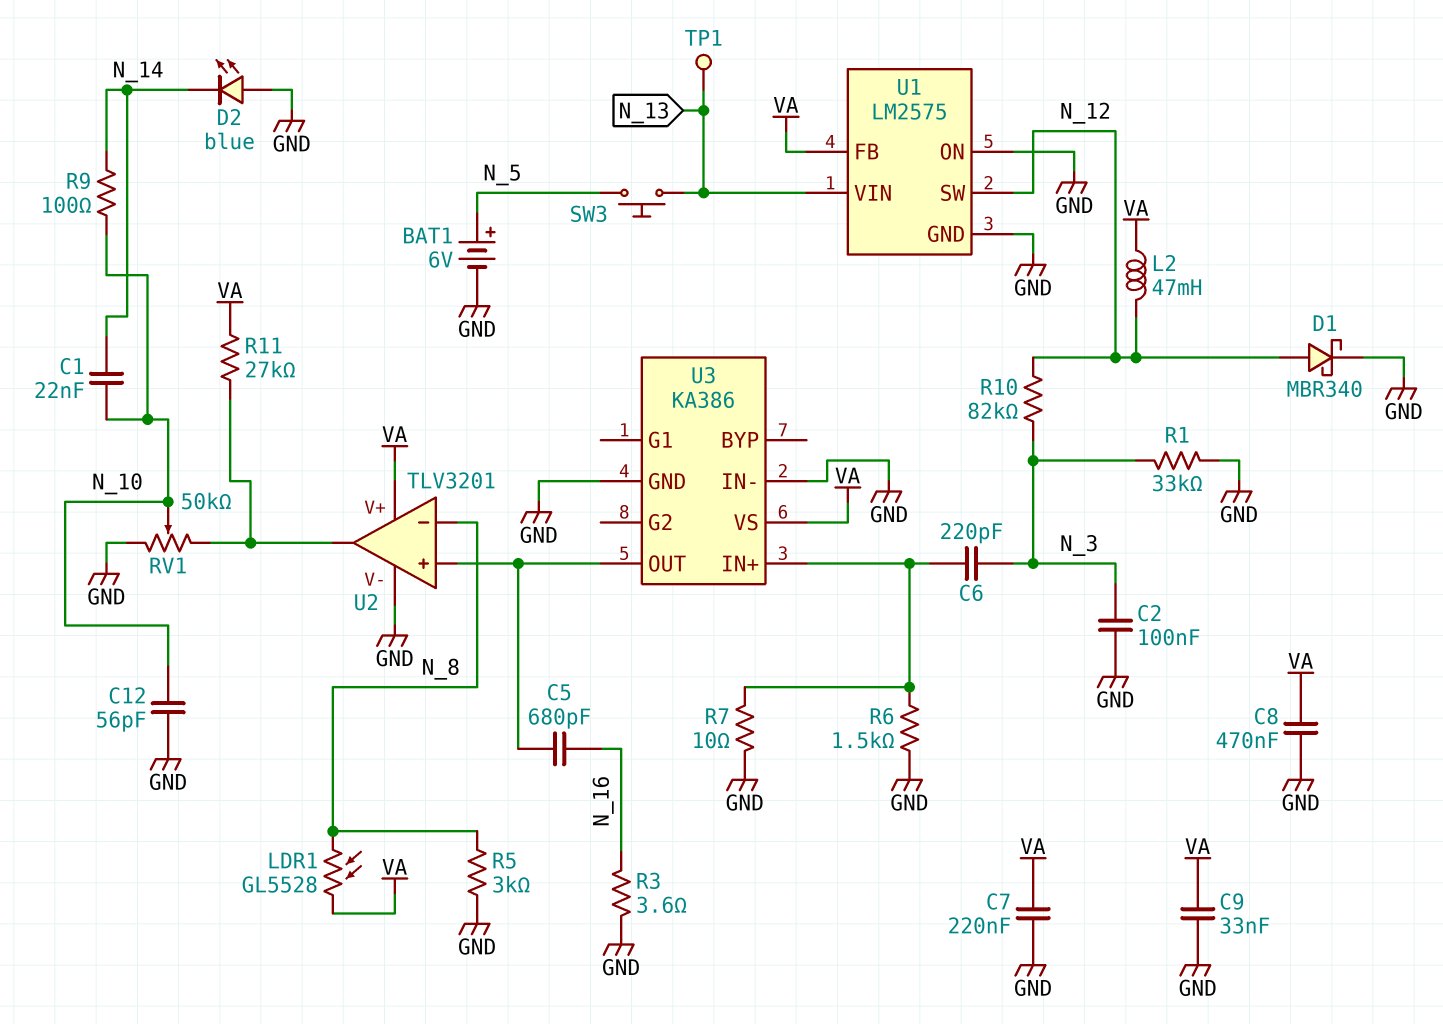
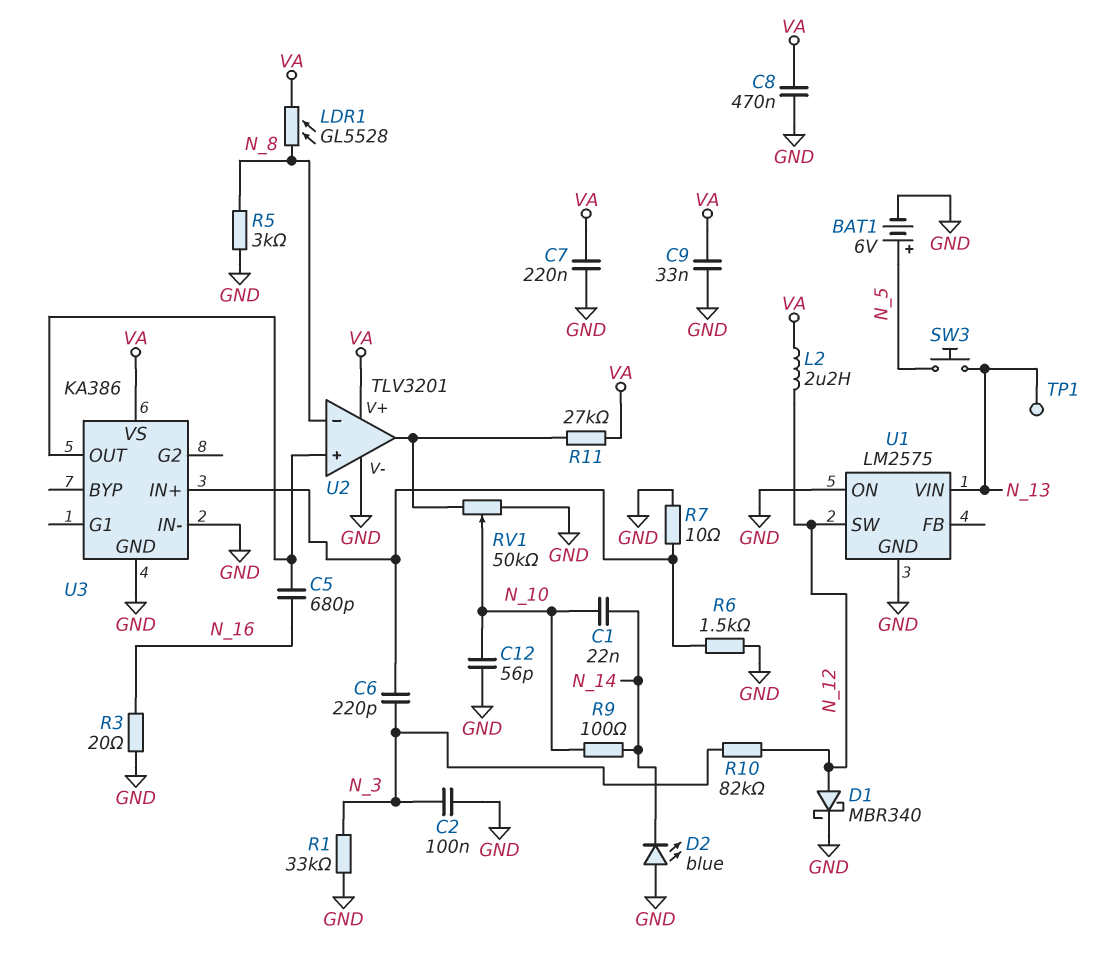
L2: 47mH (N_12, VA) -> 2.2uH (N_12, VA)
R3: 3.6 (GND, N_16) -> 20 (GND, N_16)
U1 pin FB: VA -> none

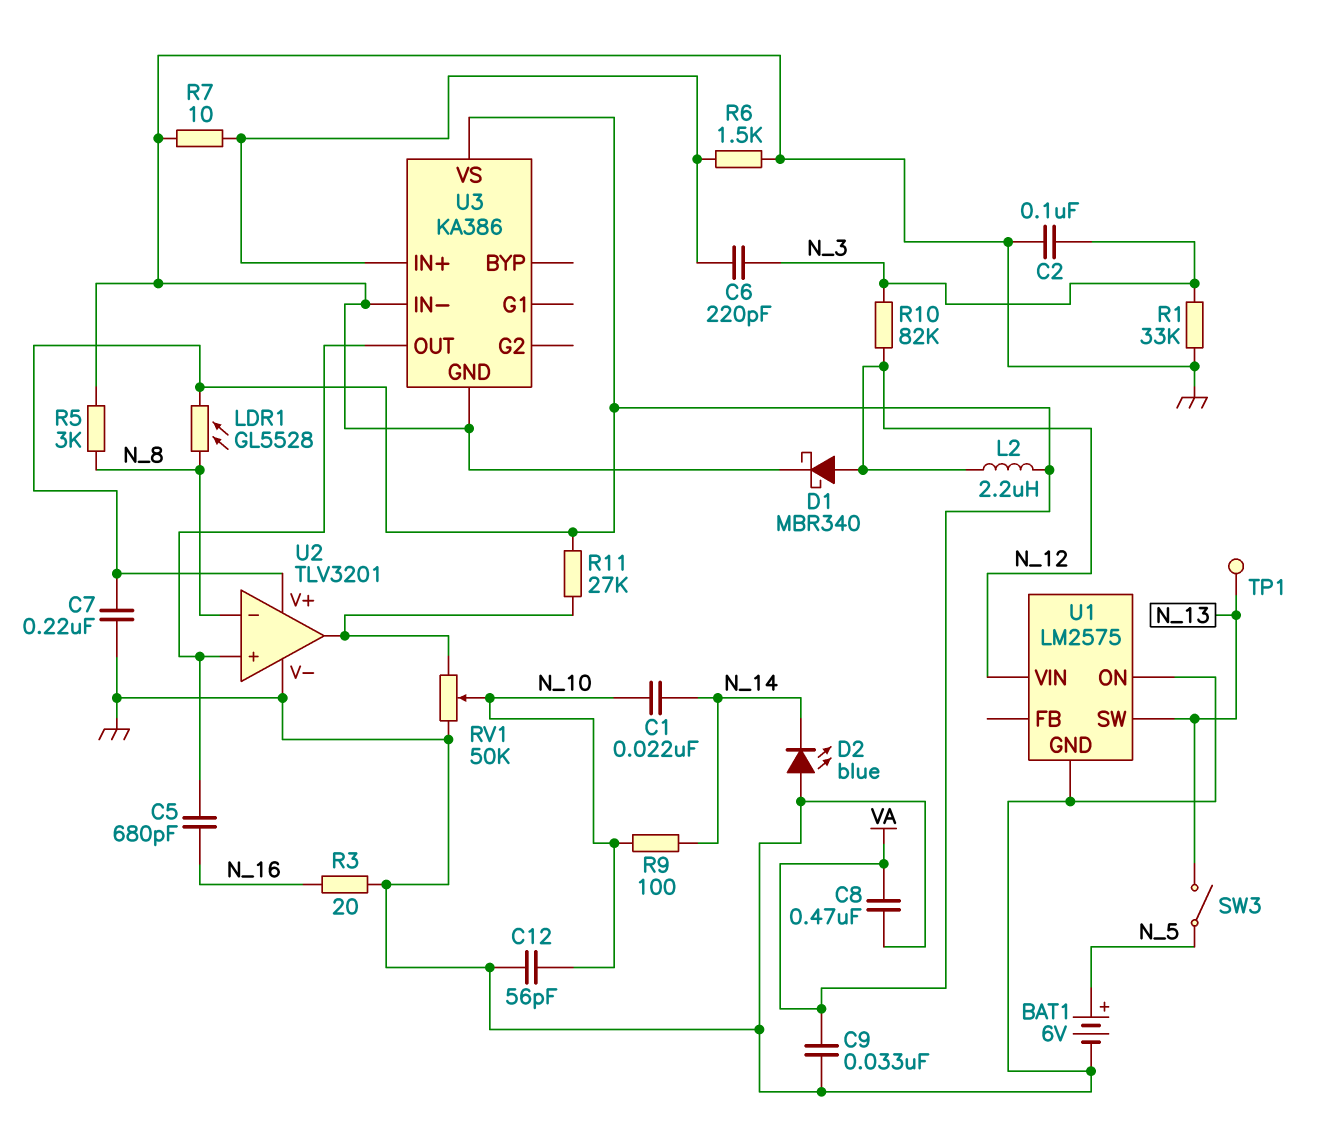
SW3: button (N_5, N_13) -> switch (N_5, N_13)
U1 pin SW: N_12 -> N_13
U1 pin VIN: N_13 -> N_12

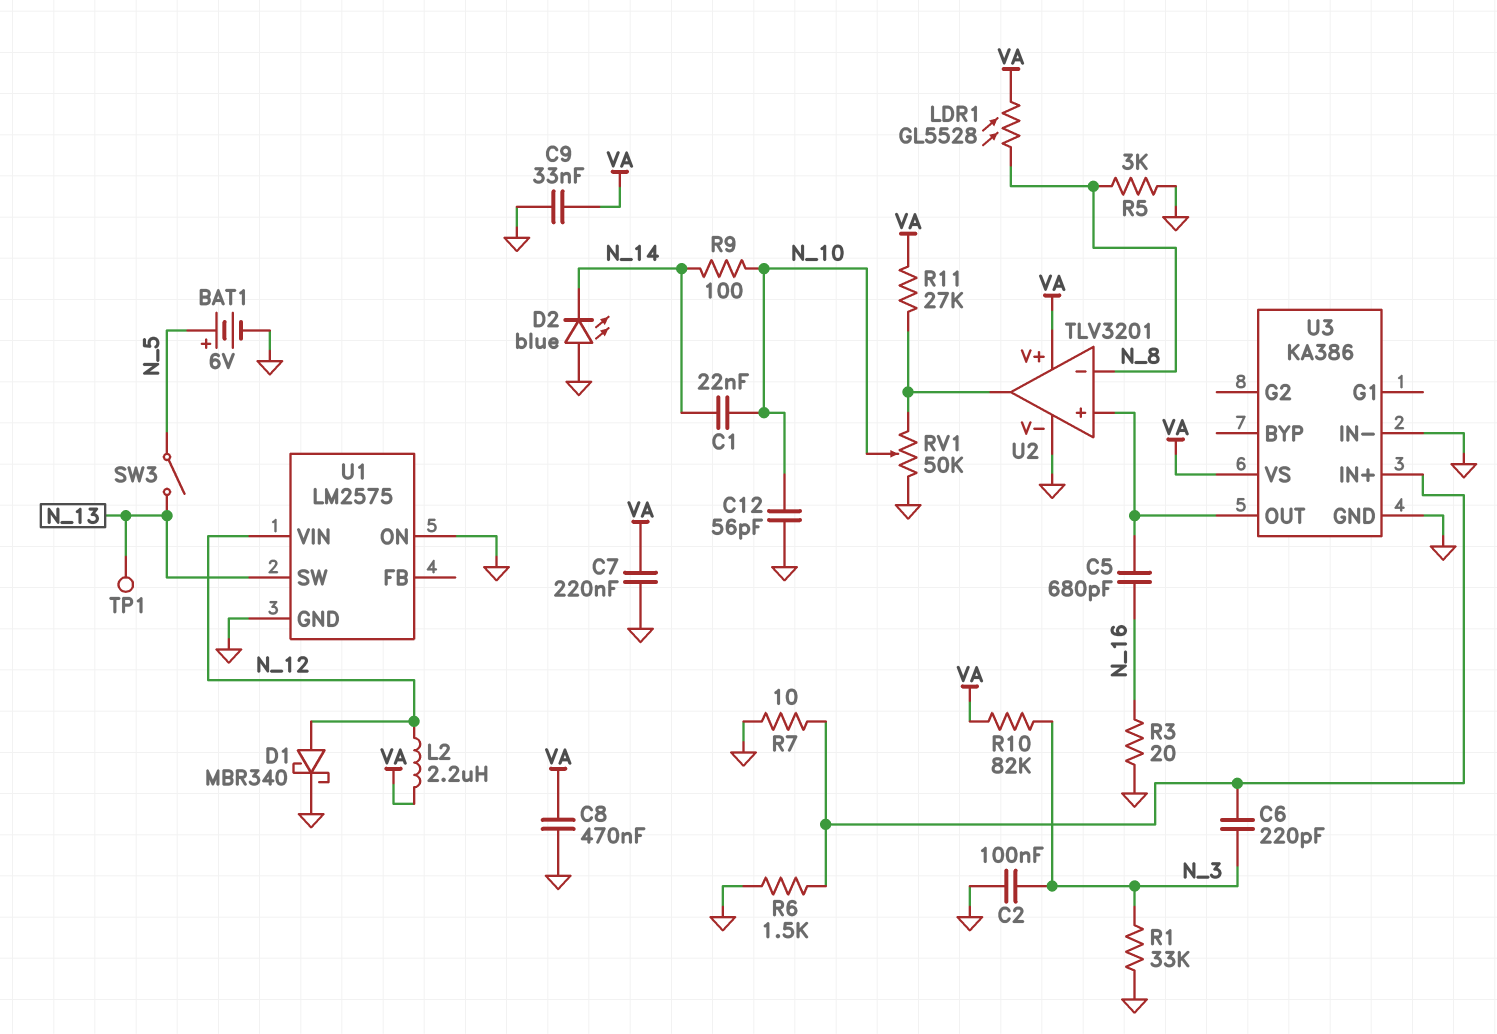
R10: 82k (N_3, N_12) -> 82k (N_3, VA)

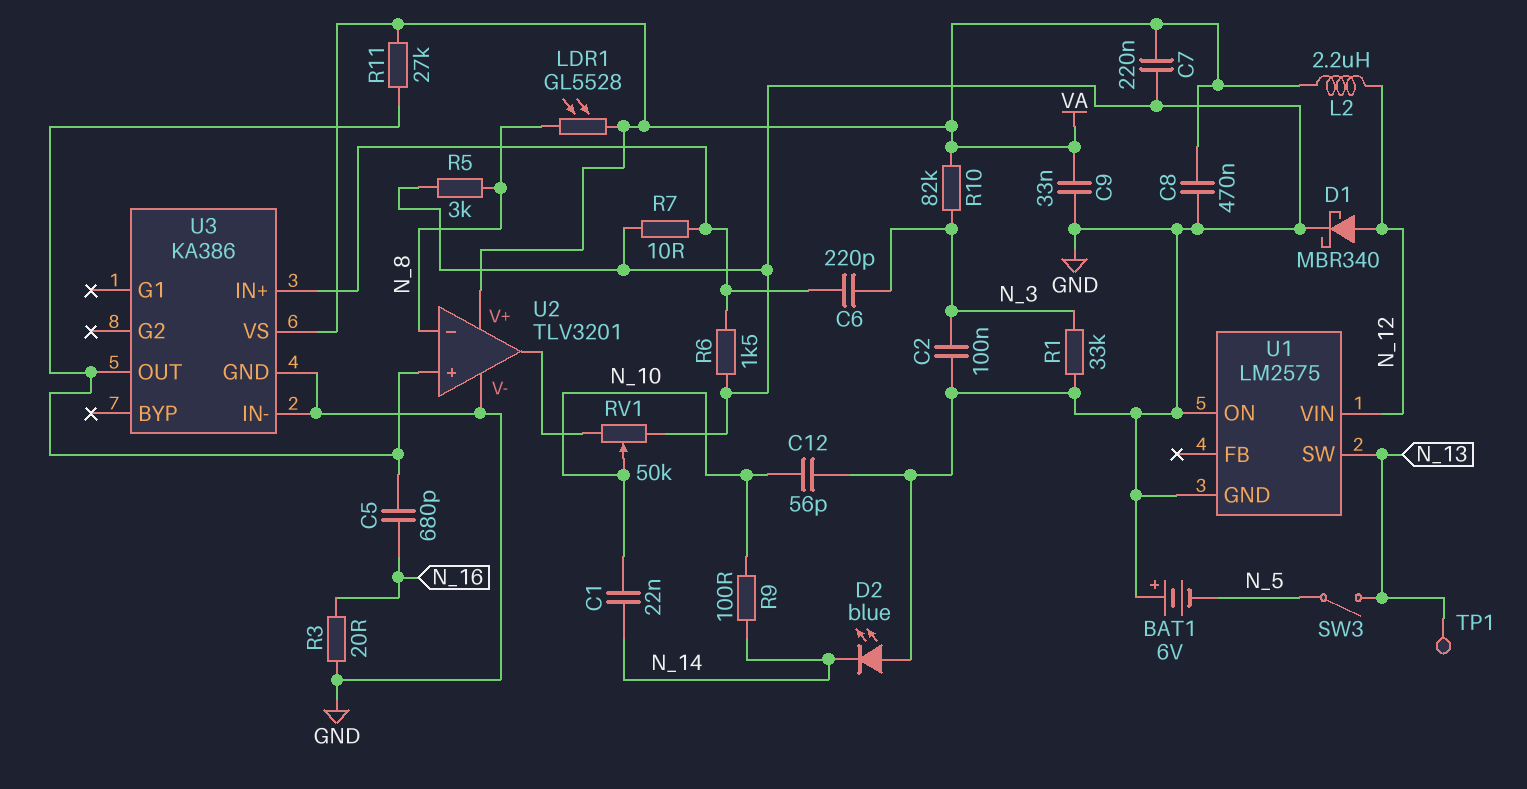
BAT1: 6V (plus N_5, minus GND) -> 6V (plus GND, minus N_5)
R11: 27k (U2/out, VA) -> 27k (U2/in+, VA)

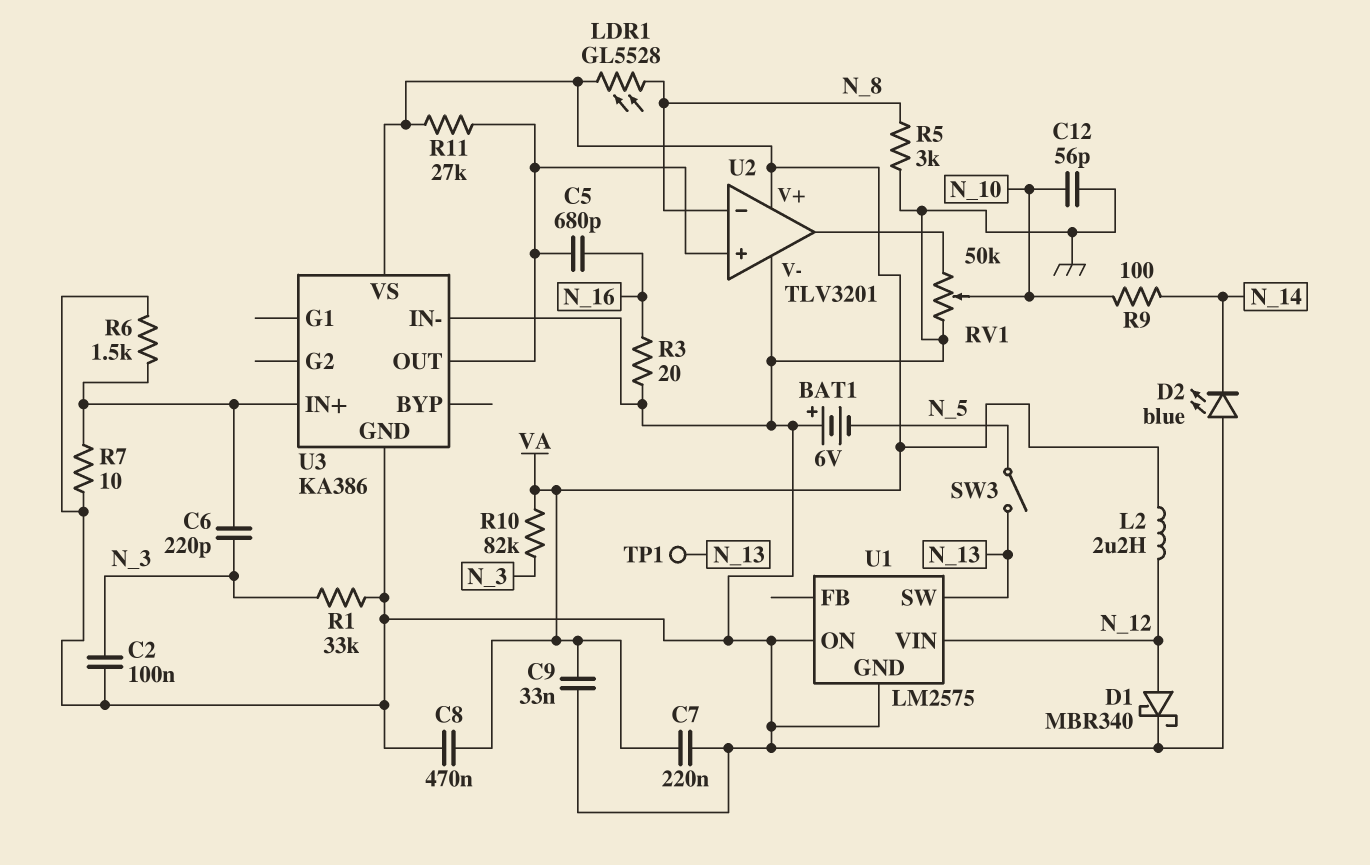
C1: 22nF (N_10, N_14) -> none

